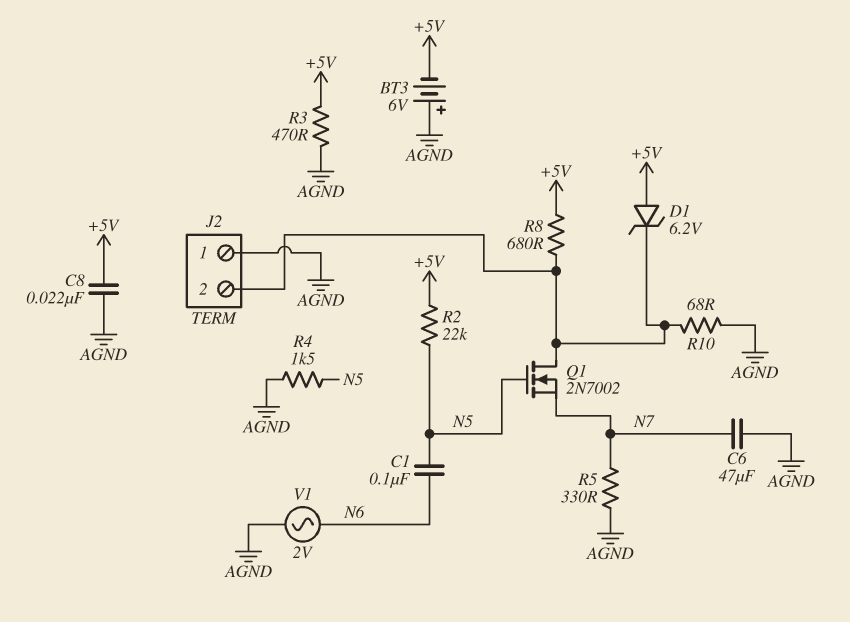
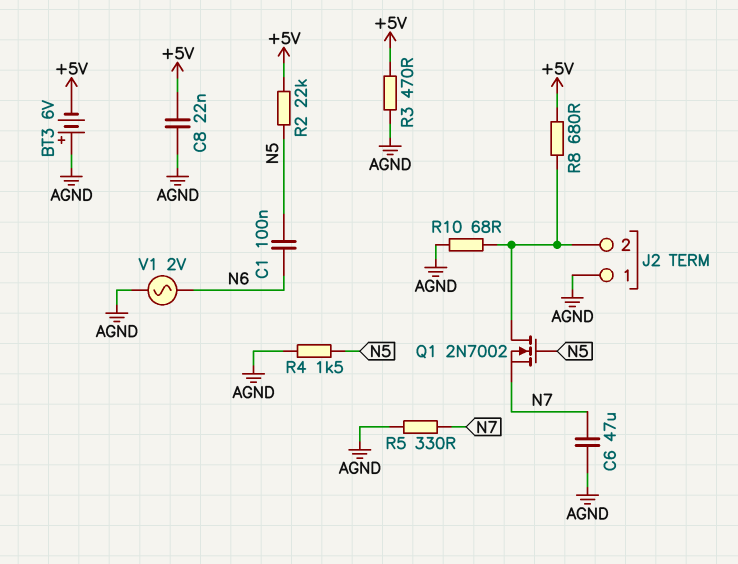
D1: zener 6.2V (A +5V, K J2/2) -> none

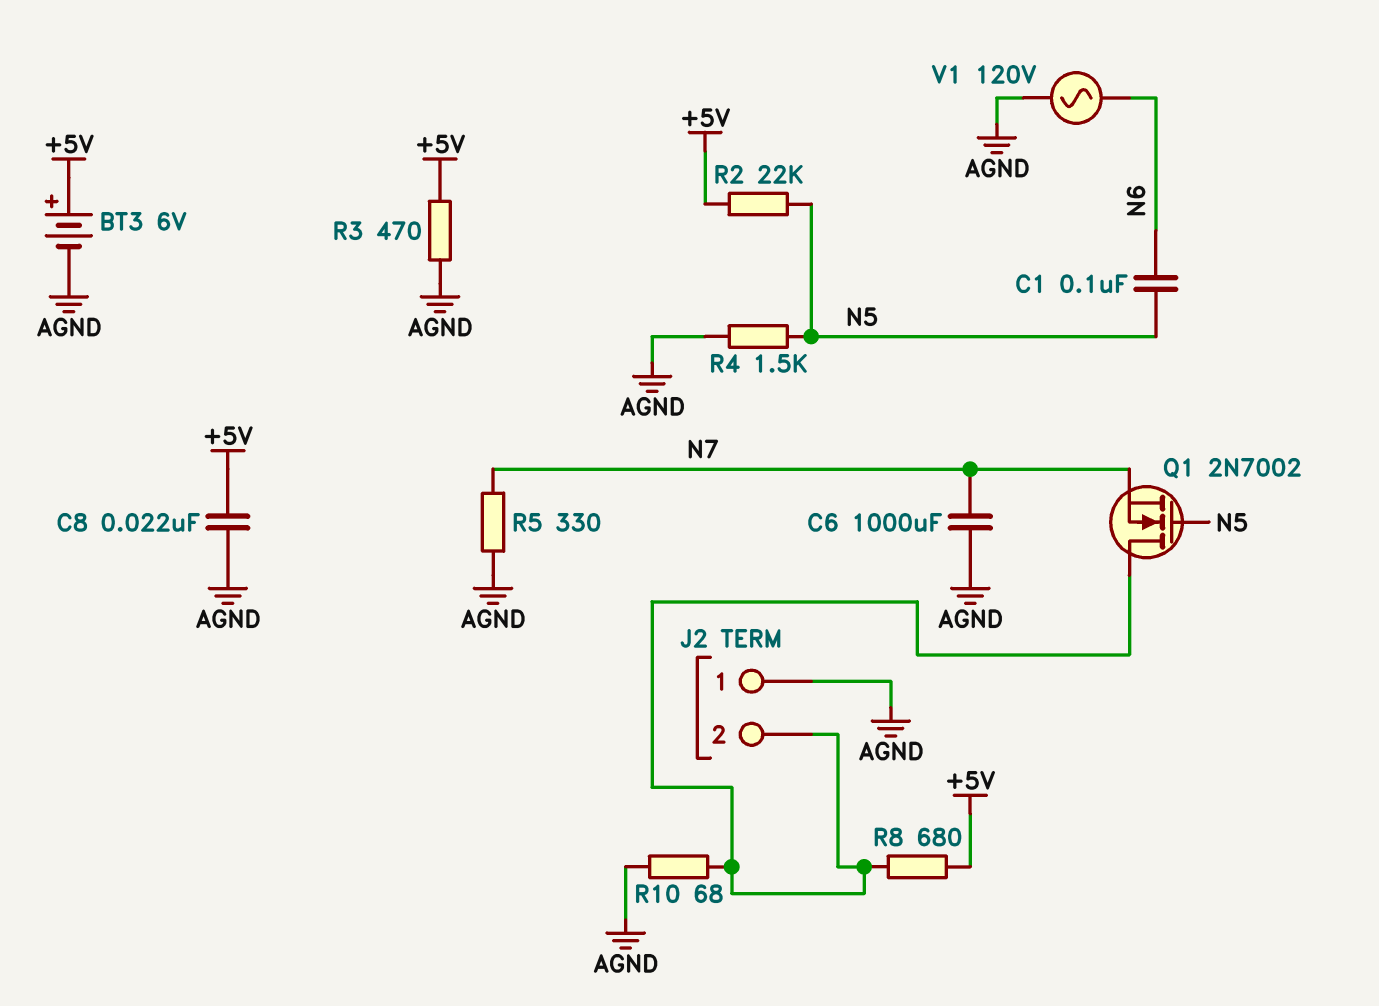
BT3: 6V (plus AGND, minus +5V) -> 6V (plus +5V, minus AGND)
C6: 47uF (AGND, N7) -> 1000uF (AGND, N7)
V1: AC 2V (AGND, N6) -> AC 120V (AGND, N6)

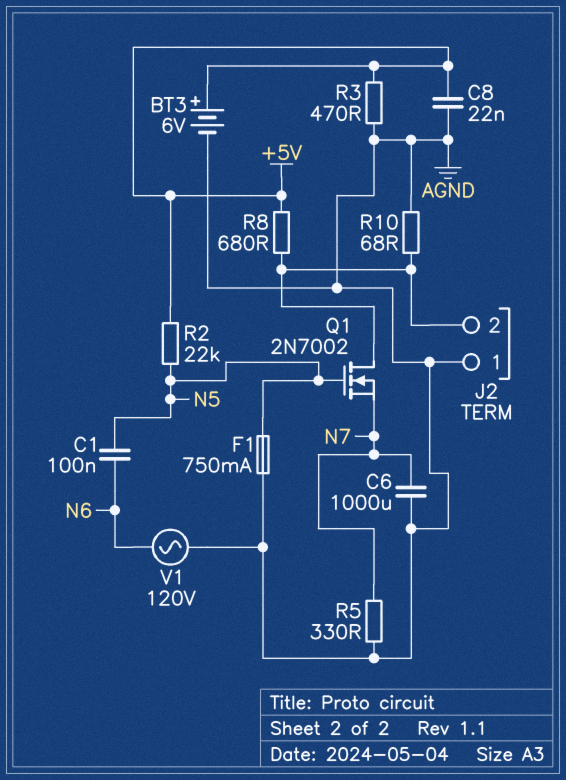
F1: none -> 750mA (AGND, N5)
R4: 1.5k (AGND, N5) -> none

